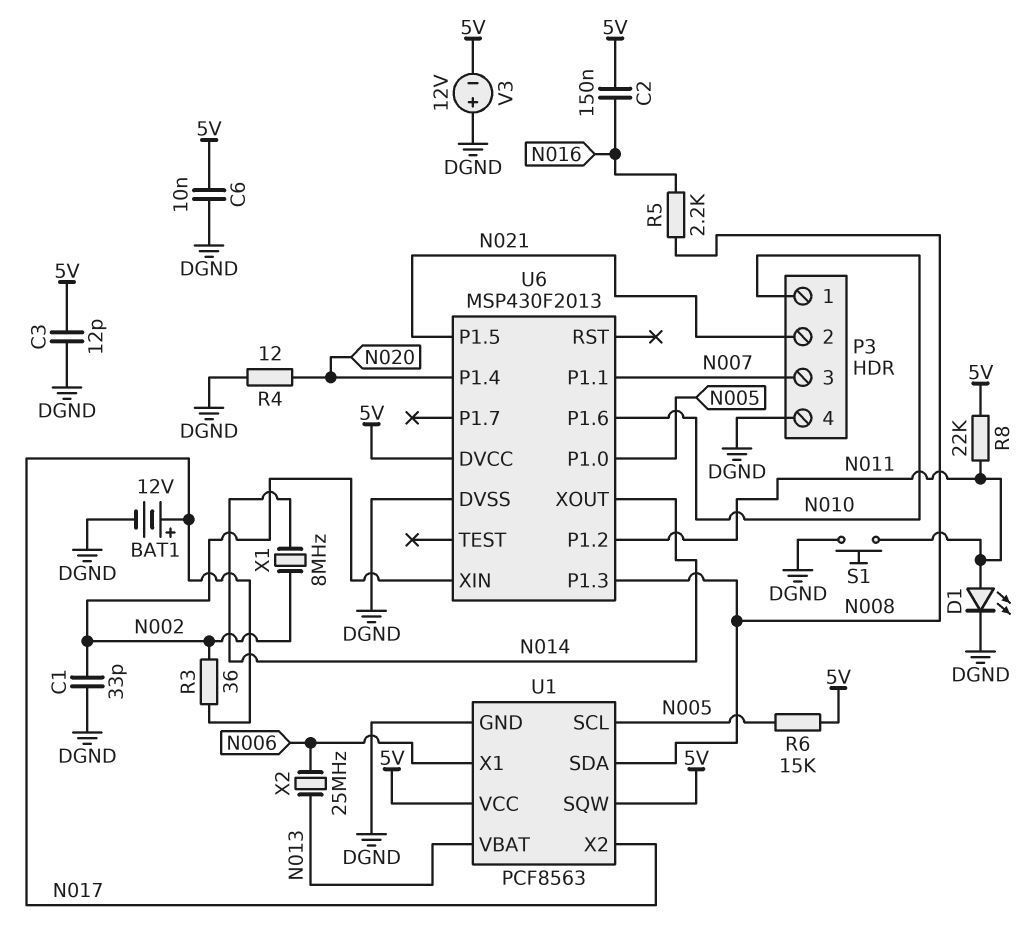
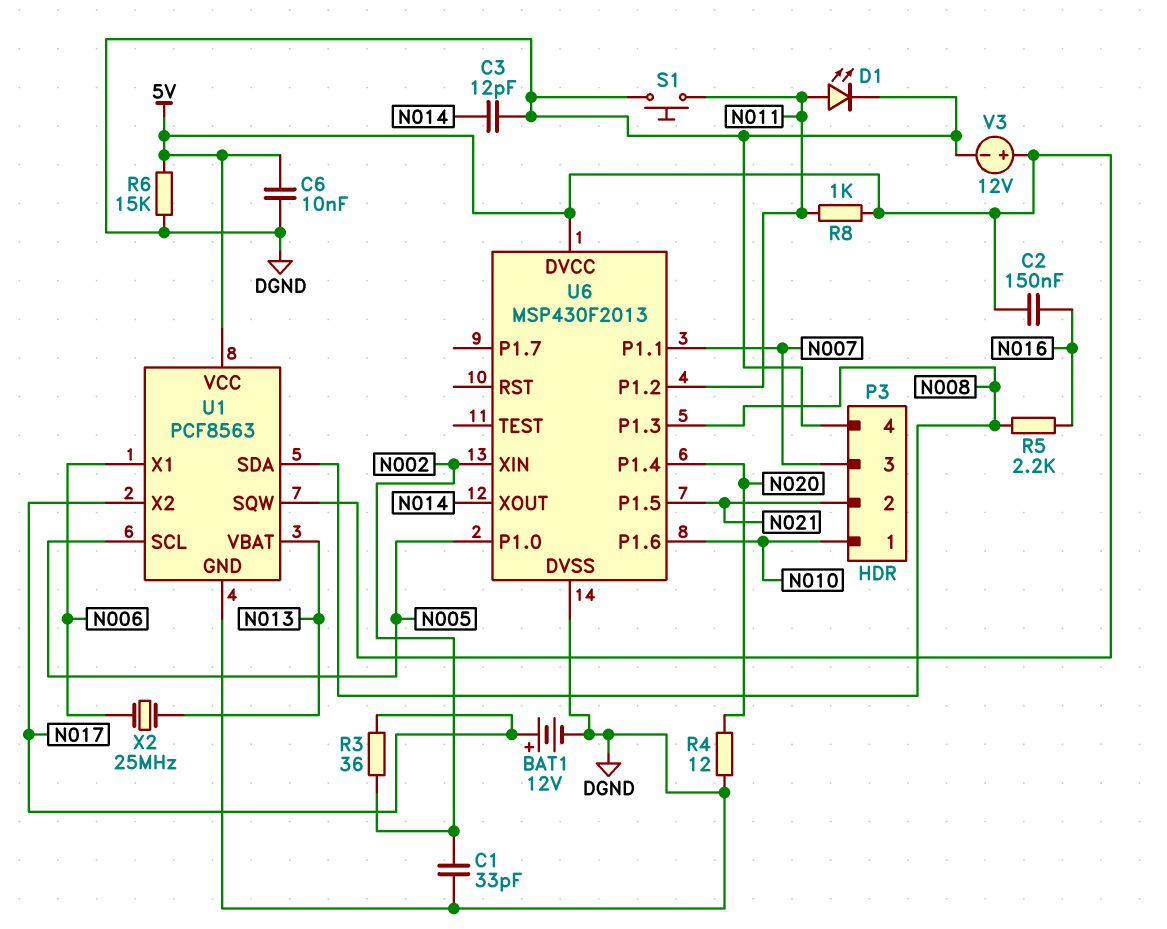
C3: 12pF (5V, DGND) -> 12pF (DGND, N014)
R6: 15k (5V, N005) -> 15k (5V, DGND)
R8: 22k (5V, N011) -> 1k (5V, N011)
V3: 12V (plus DGND, minus 5V) -> 12V (plus 5V, minus DGND)
X1: 8MHz (N002, N014) -> none

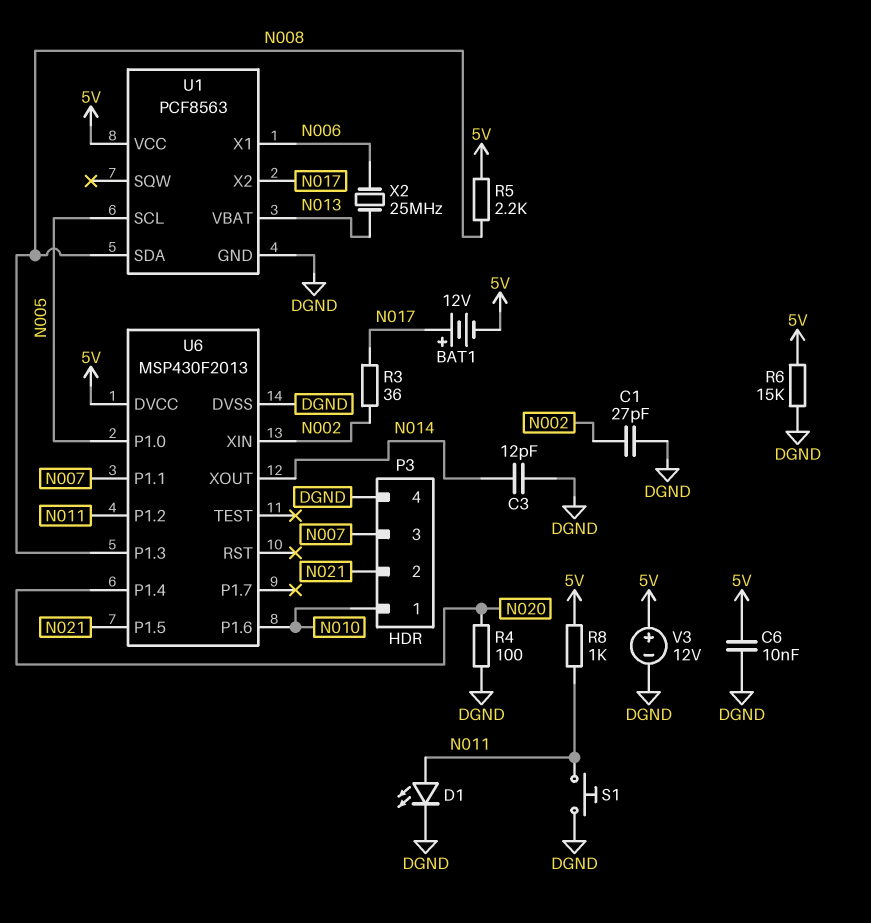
BAT1: 12V (plus N017, minus DGND) -> 12V (plus N017, minus 5V)
C1: 33pF (DGND, N002) -> 27pF (DGND, N002)
C2: 150nF (5V, N016) -> none
R4: 12 (DGND, N020) -> 100 (DGND, N020)
R5: 2.2k (N008, N016) -> 2.2k (5V, N008)
U1 pin SQW: 5V -> none

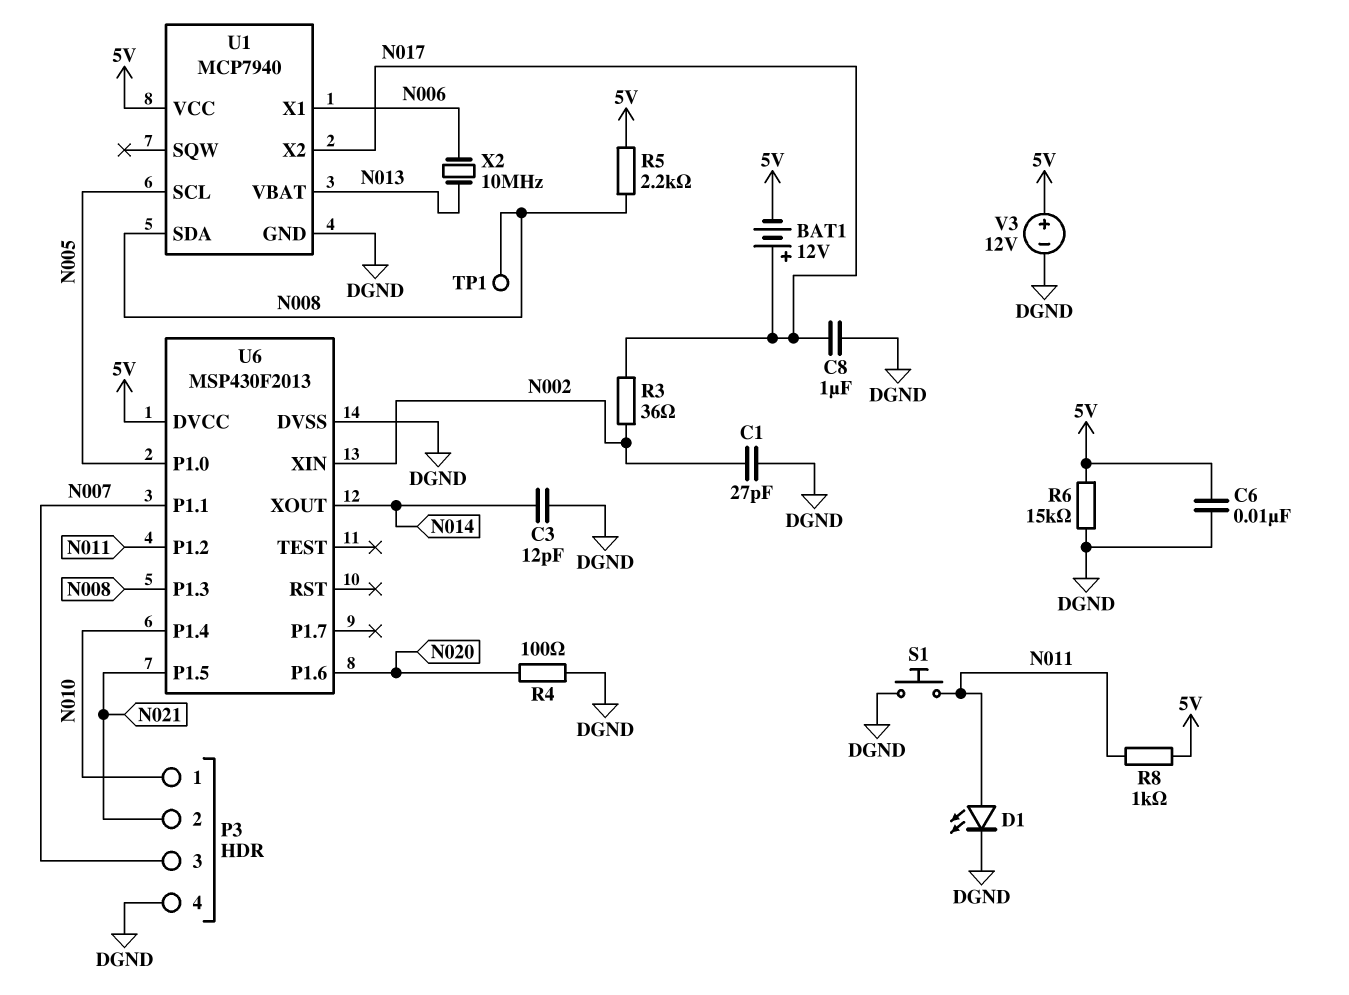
C8: none -> 1uF (DGND, N017)
TP1: none -> test point (N008)
U1: PCF8563 -> MCP7940
U6 pin P1.4: N020 -> N010
U6 pin P1.6: N010 -> N020
X2: 25MHz (N006, N013) -> 10MHz (N006, N013)

